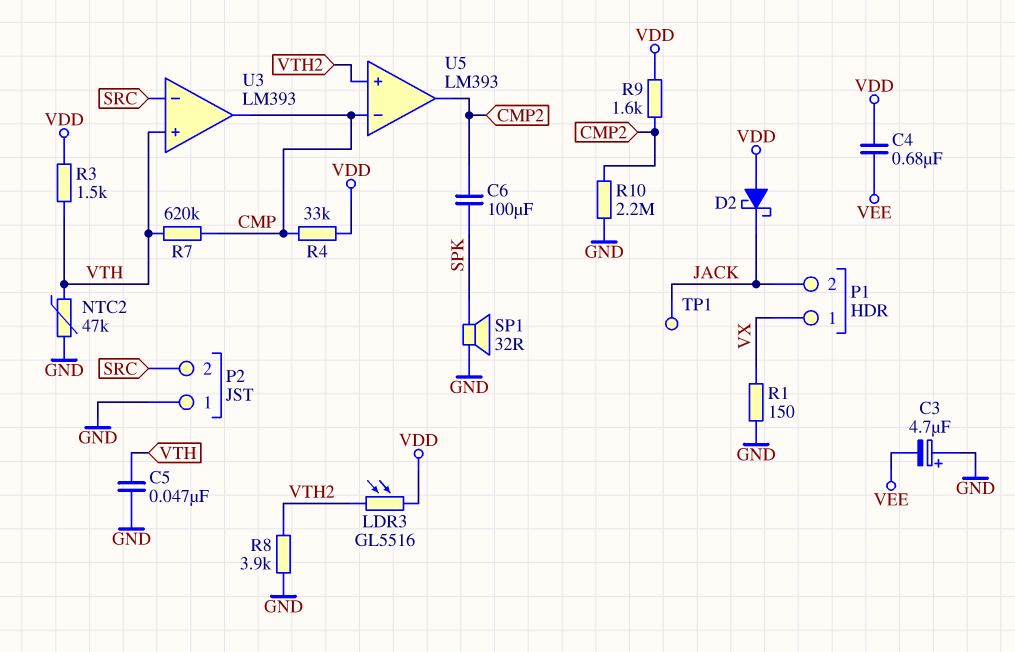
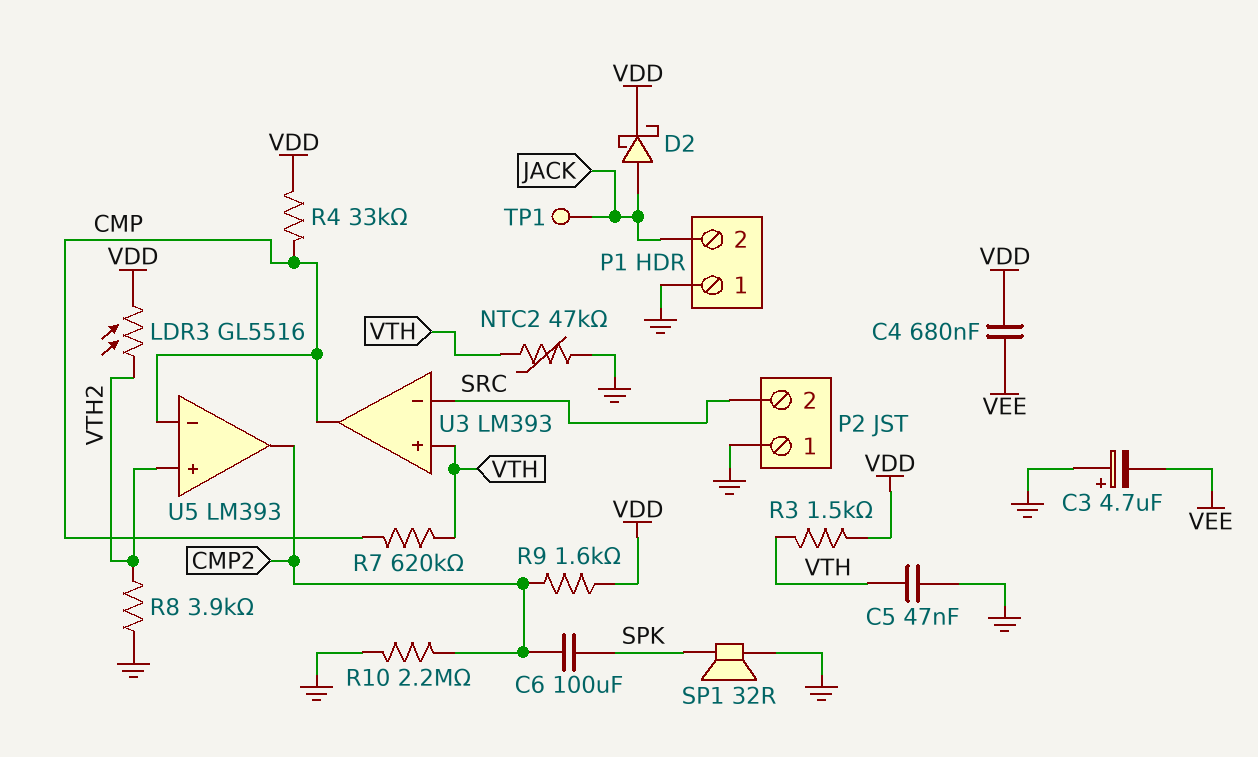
D2: schottky (A VDD, K JACK) -> schottky (A JACK, K VDD)
P1 pin 1: VX -> GND
R1: 150 (GND, VX) -> none

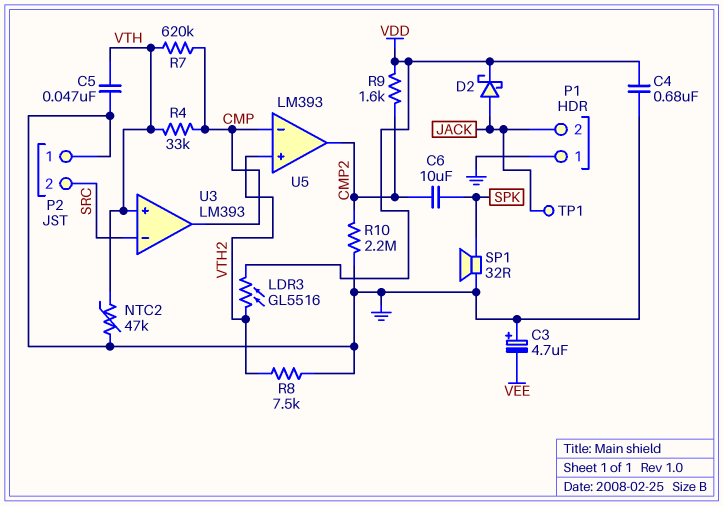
C4: 680nF (VDD, VEE) -> 680nF (GND, VDD)
C6: 100uF (CMP2, SPK) -> 10uF (CMP2, SPK)
R3: 1.5k (VDD, VTH) -> none
R4: 33k (CMP, VDD) -> 33k (CMP, VTH)
R8: 3.9k (GND, VTH2) -> 7.5k (GND, VTH2)

